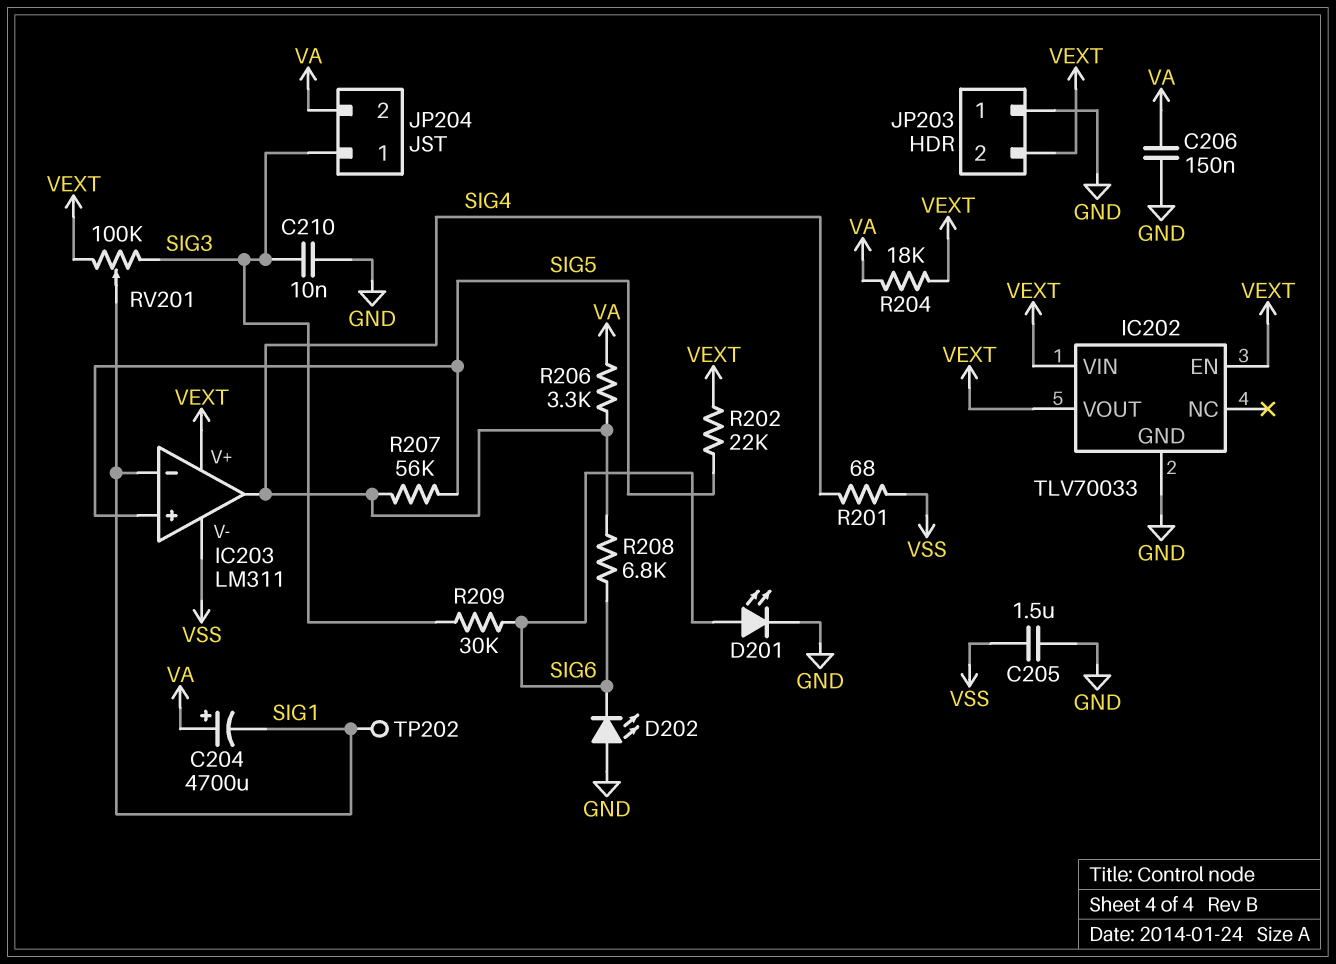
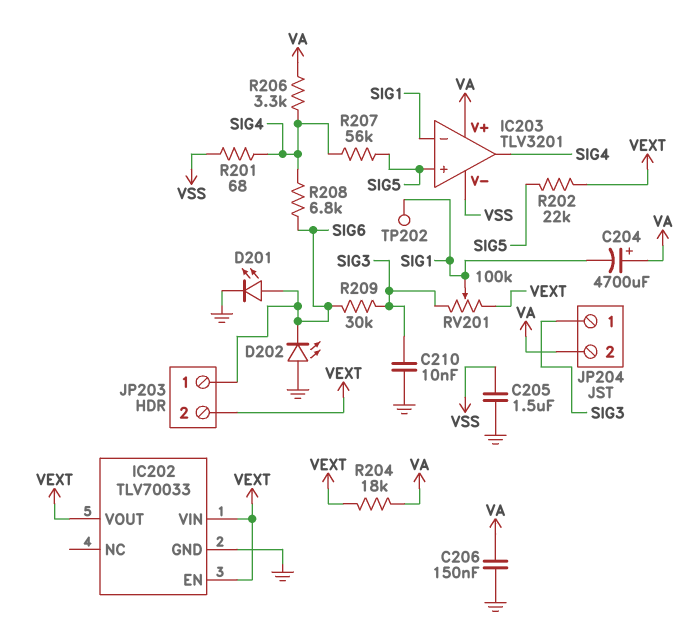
IC203: LM311 -> TLV3201
IC203 pin V+: VEXT -> VA
JP203 pin 1: GND -> SIG6

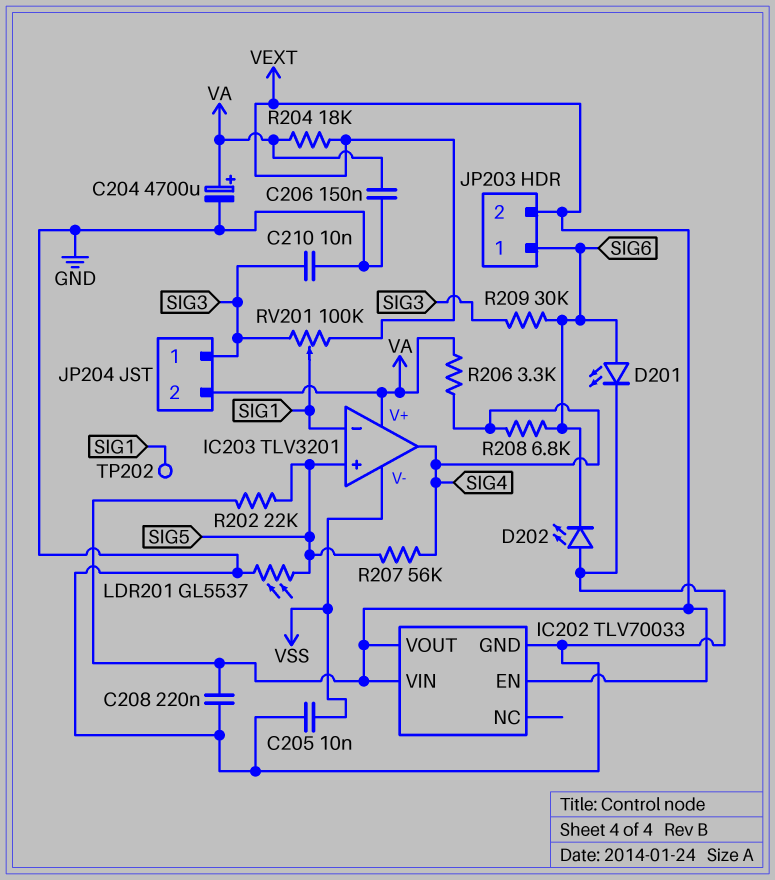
C204: 4700uF (plus VA, minus SIG1) -> 4700uF (plus VA, minus GND)
C205: 1.5uF (GND, VSS) -> 10nF (GND, VSS)
C208: none -> 220nF (GND, VEXT)
LDR201: none -> GL5537 (GND, SIG5)
R201: 68 (SIG4, VSS) -> none

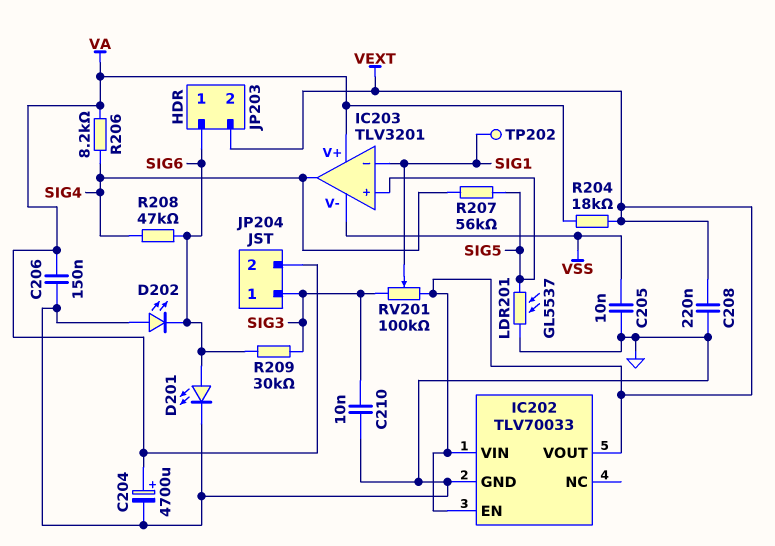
R202: 22k (SIG5, VEXT) -> none
R206: 3.3k (SIG4, VA) -> 8.2k (SIG4, VA)
R208: 6.8k (SIG4, SIG6) -> 47k (SIG4, SIG6)

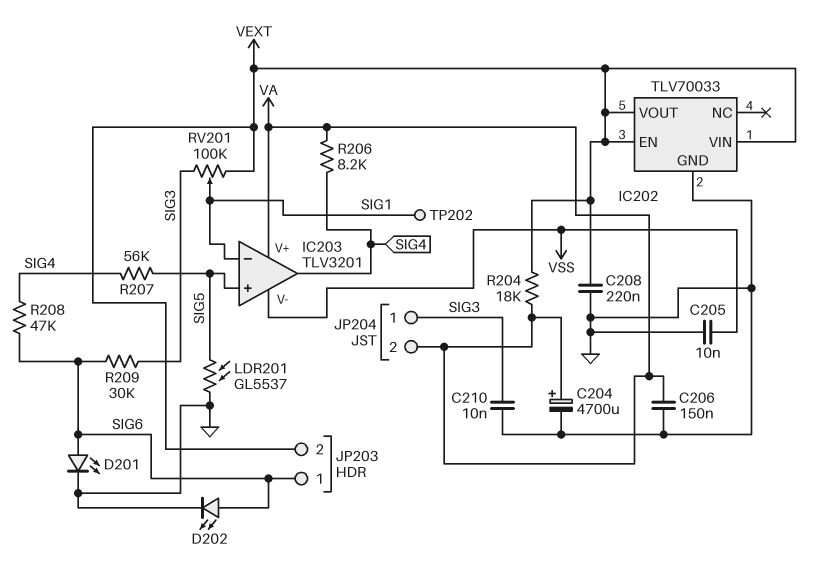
D202: LED (A GND, K SIG6) -> LED (A SIG6, K GND)

